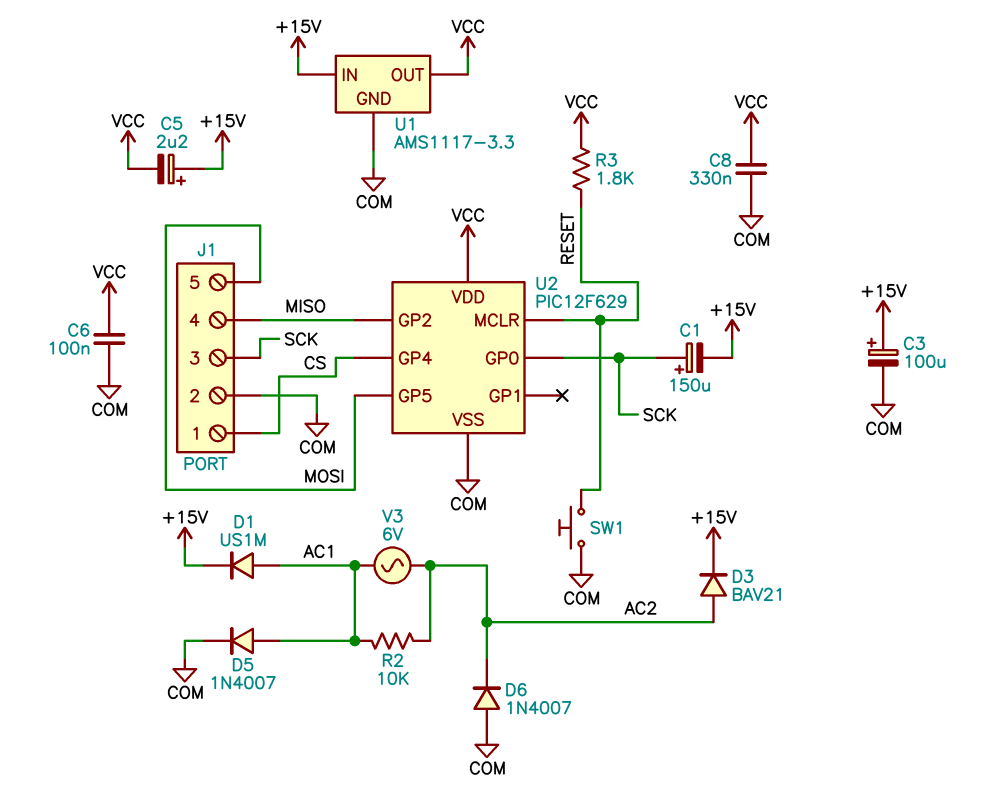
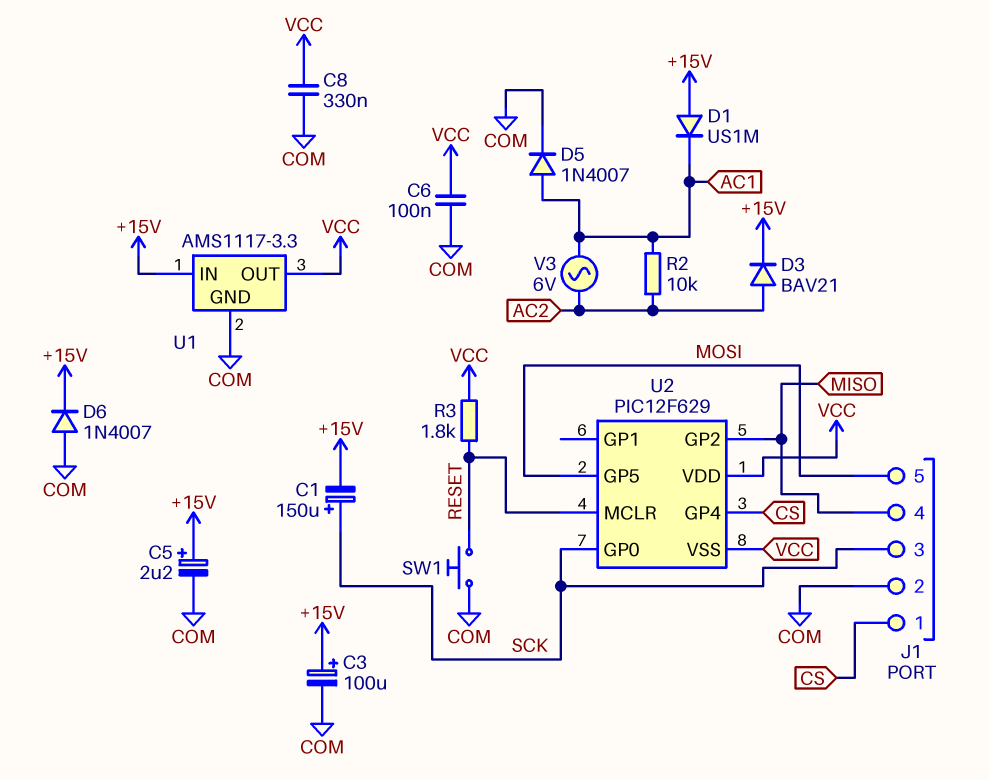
C5: 2.2uF (plus +15V, minus VCC) -> 2.2uF (plus +15V, minus COM)
D1: diode US1M (A AC1, K +15V) -> diode US1M (A +15V, K AC1)
D6: diode 1N4007 (A COM, K AC2) -> diode 1N4007 (A COM, K +15V)
U2 pin VSS: COM -> VCC

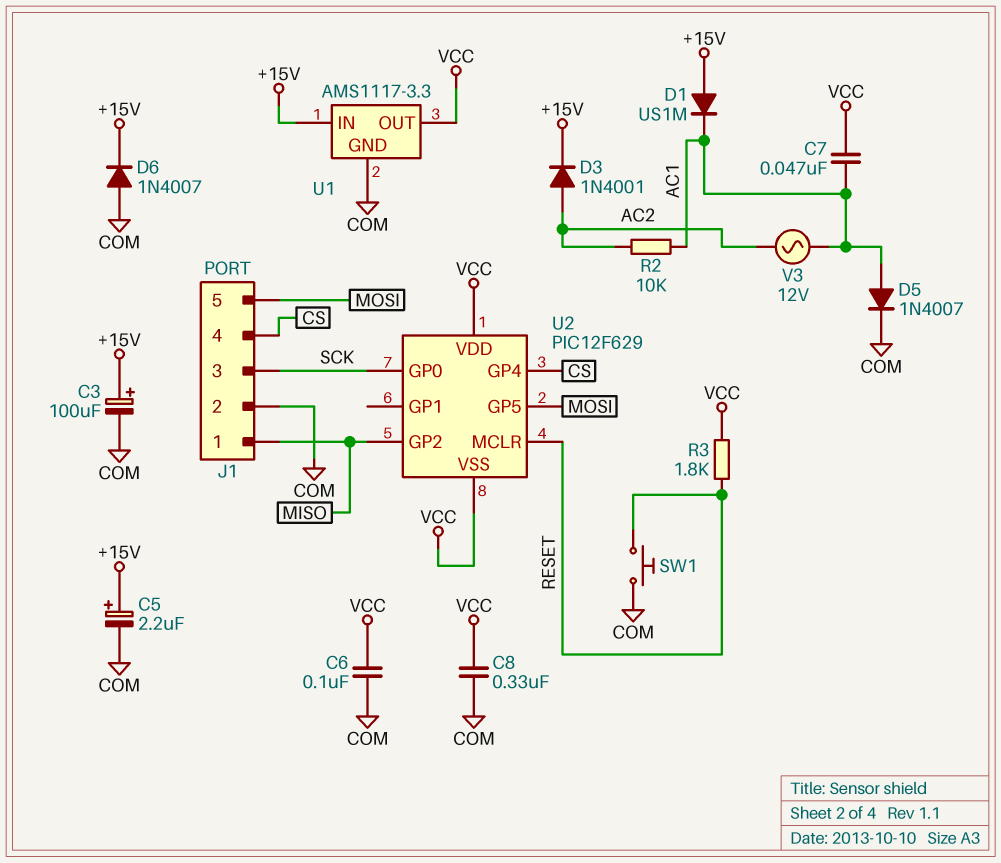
C1: 150uF (plus SCK, minus +15V) -> none
C7: none -> 47nF (AC1, VCC)
D3: diode BAV21 (A AC2, K +15V) -> diode 1N4001 (A AC2, K +15V)
J1 pin 1: CS -> MISO
J1 pin 4: MISO -> CS
V3: AC 6V (AC1, AC2) -> AC 12V (AC1, AC2)

